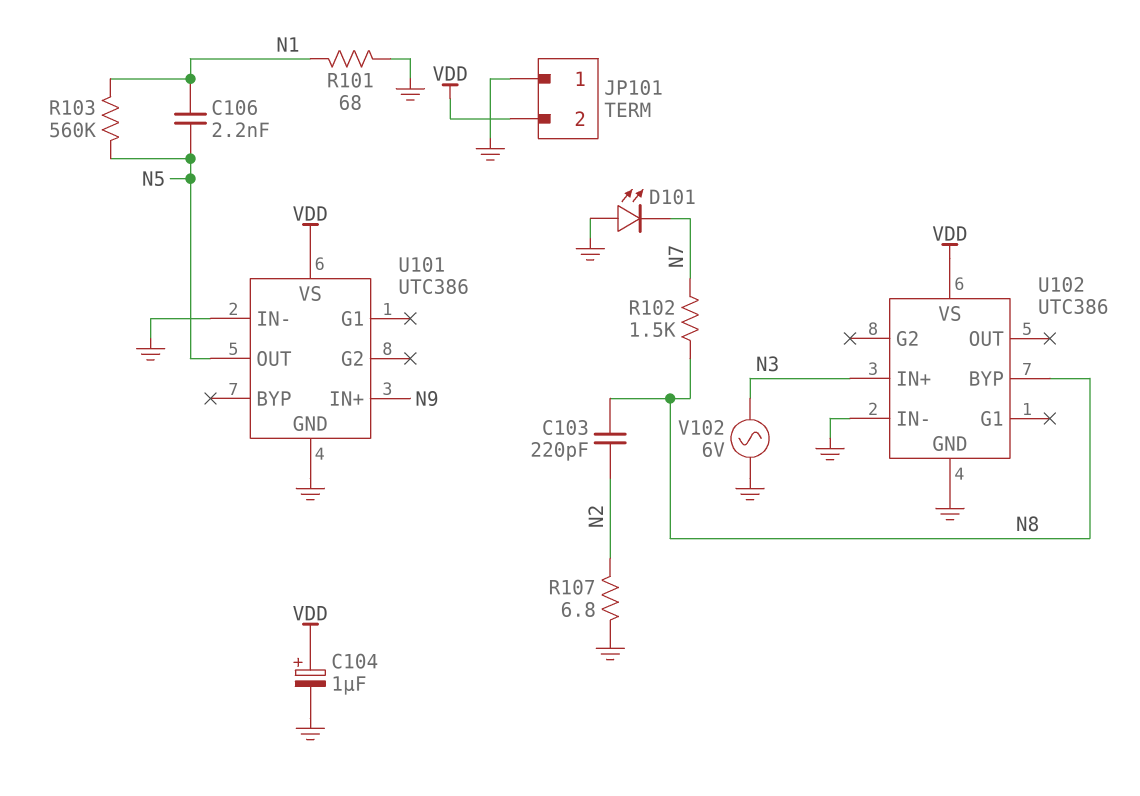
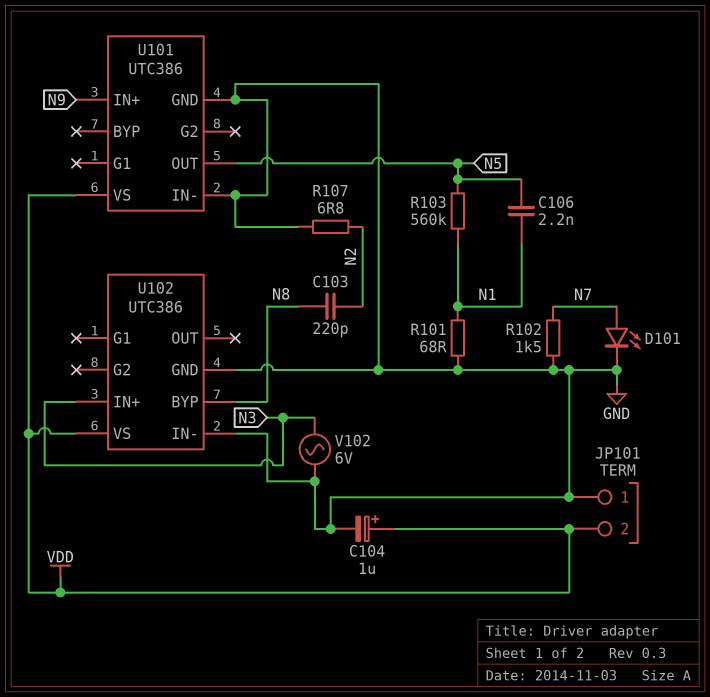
D101: LED (A GND, K N7) -> LED (A N7, K GND)
R102: 1.5k (N7, N8) -> 1.5k (GND, N7)

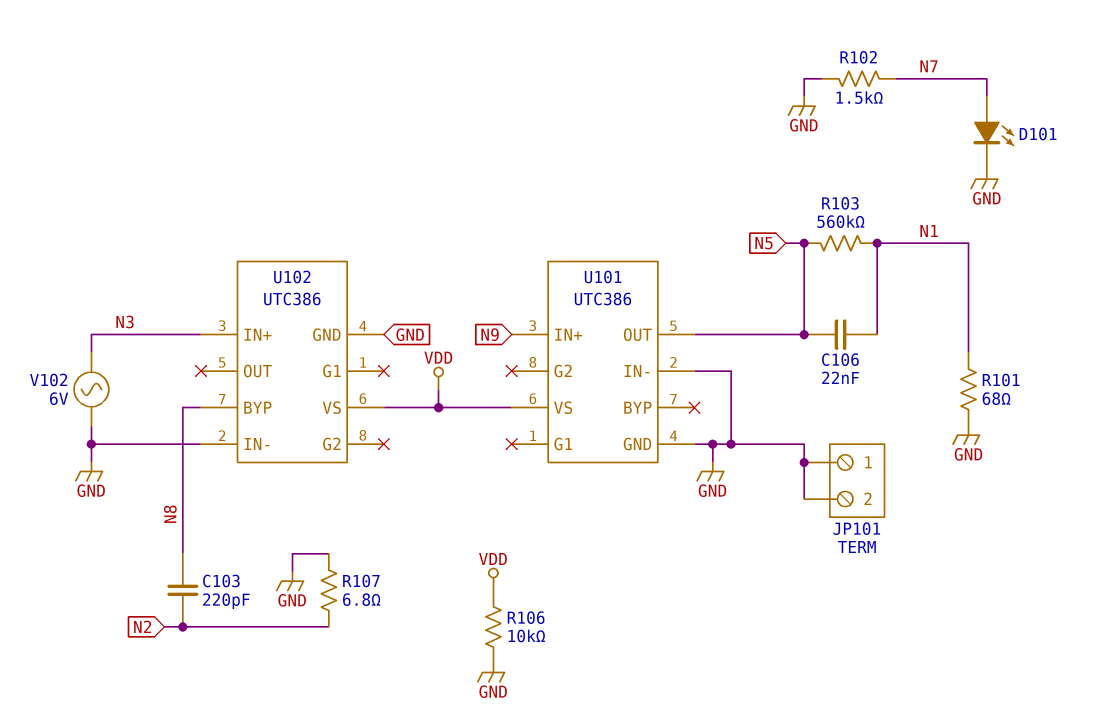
C104: 1uF (plus VDD, minus GND) -> none
C106: 2.2nF (N1, N5) -> 22nF (N1, N5)
JP101 pin 2: VDD -> GND
R106: none -> 10k (GND, VDD)

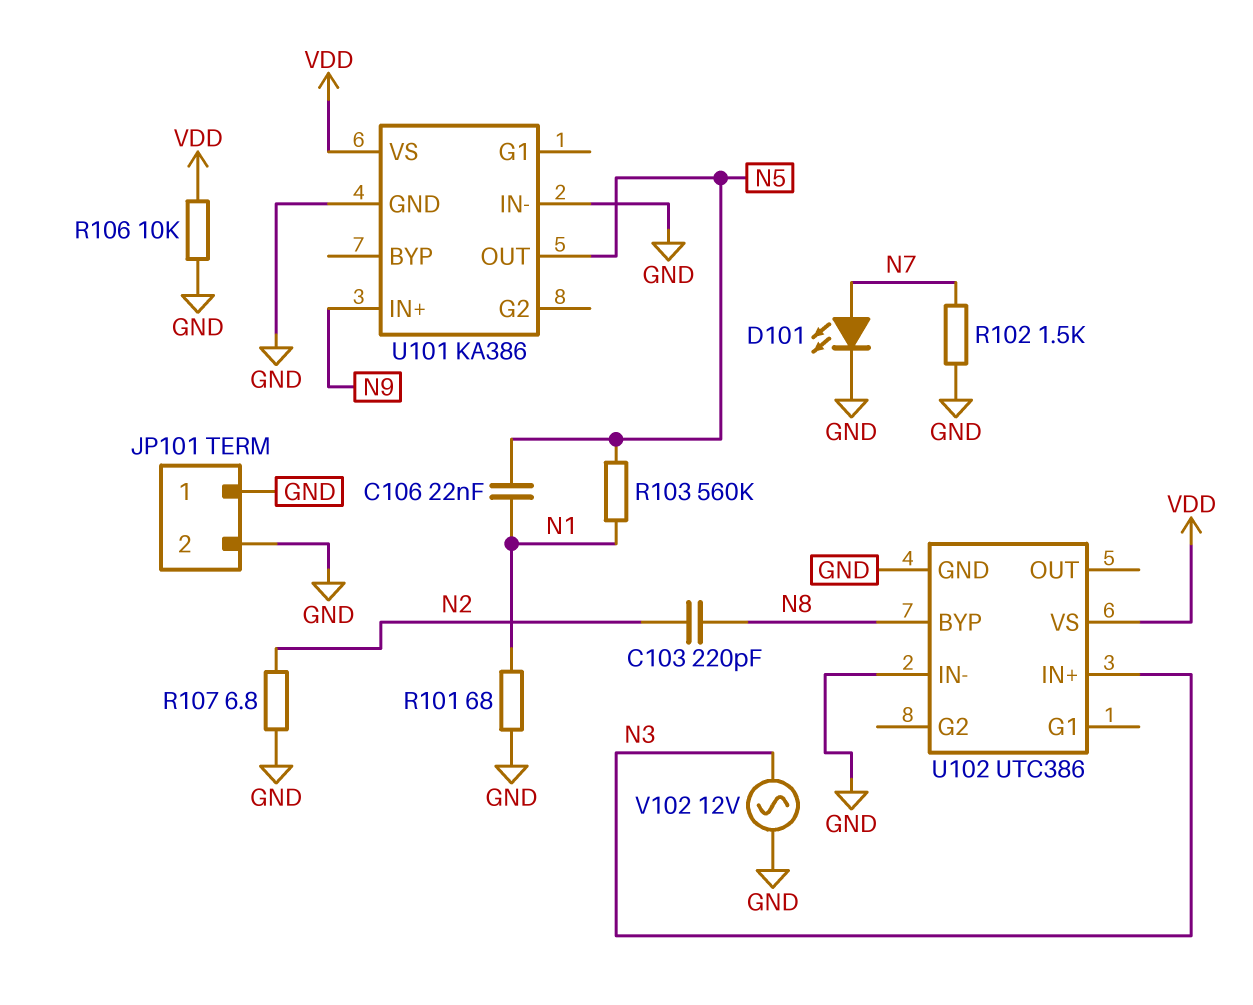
U101: UTC386 -> KA386
V102: AC 6V (GND, N3) -> AC 12V (GND, N3)

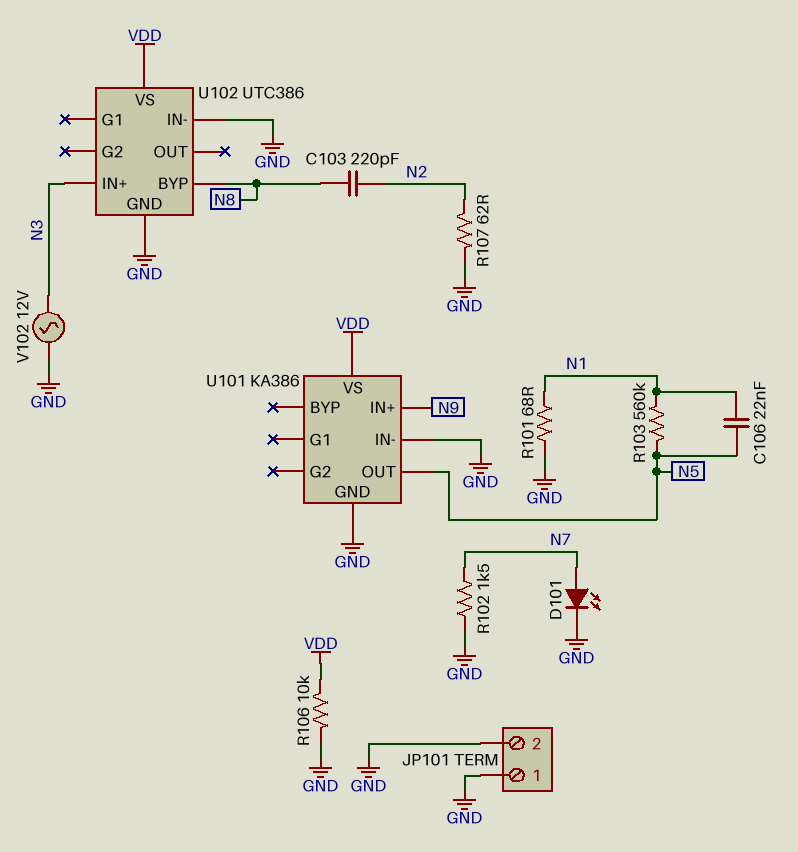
R107: 6.8 (GND, N2) -> 62 (GND, N2)

